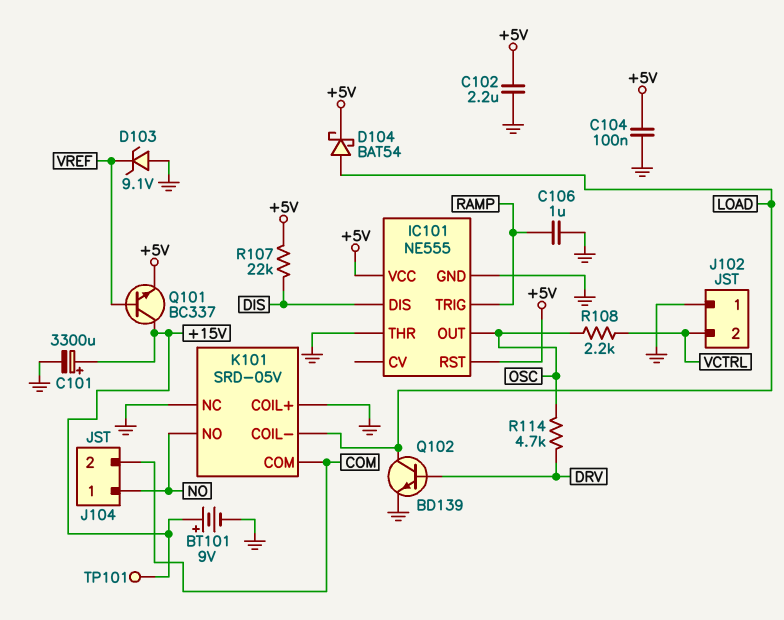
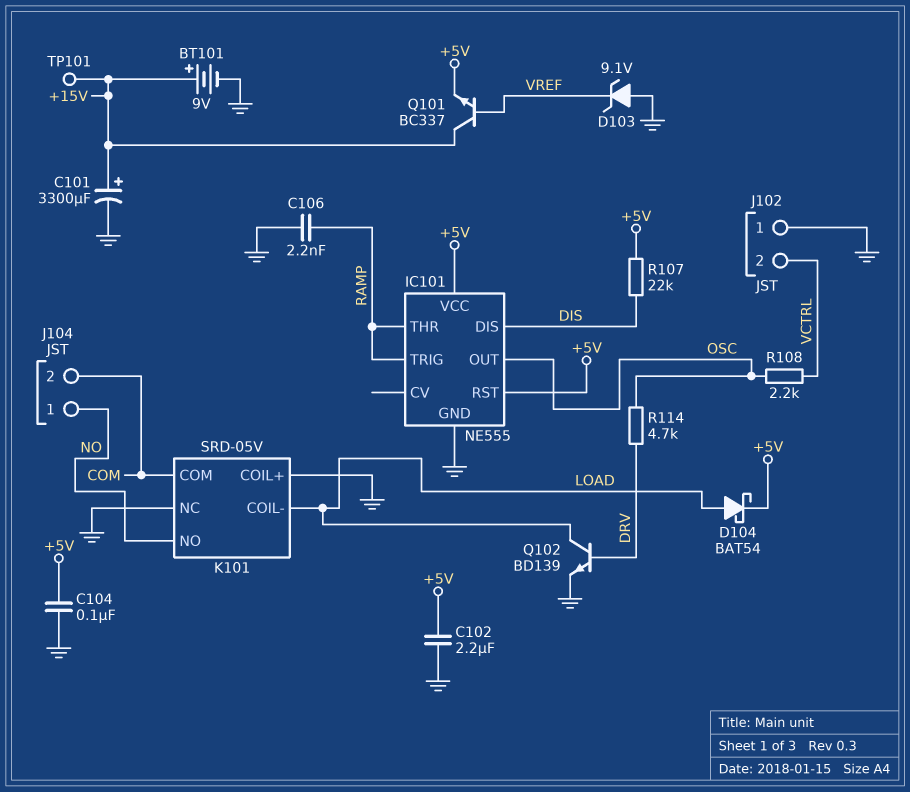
C106: 1uF (GND, RAMP) -> 2.2nF (GND, RAMP)
IC101 pin THR: GND -> RAMP

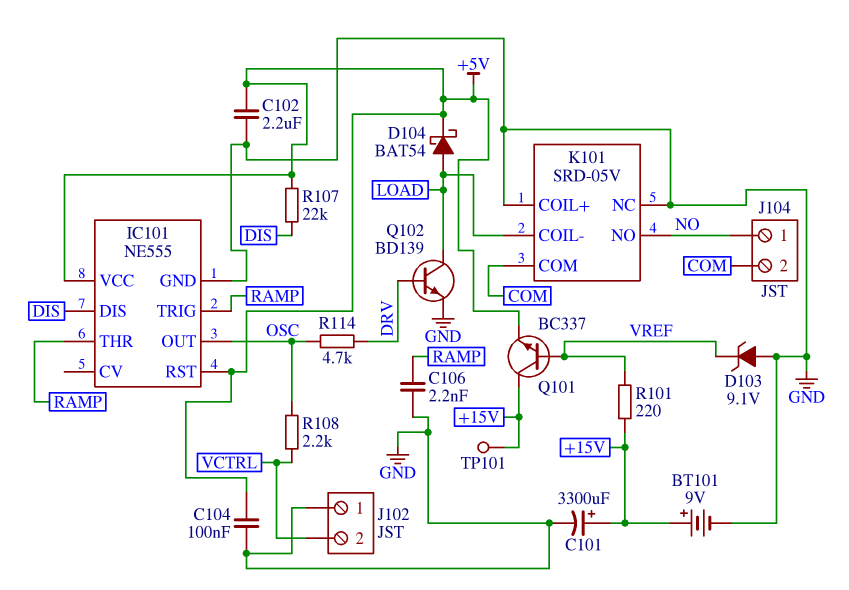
R101: none -> 220 (+15V, VREF)

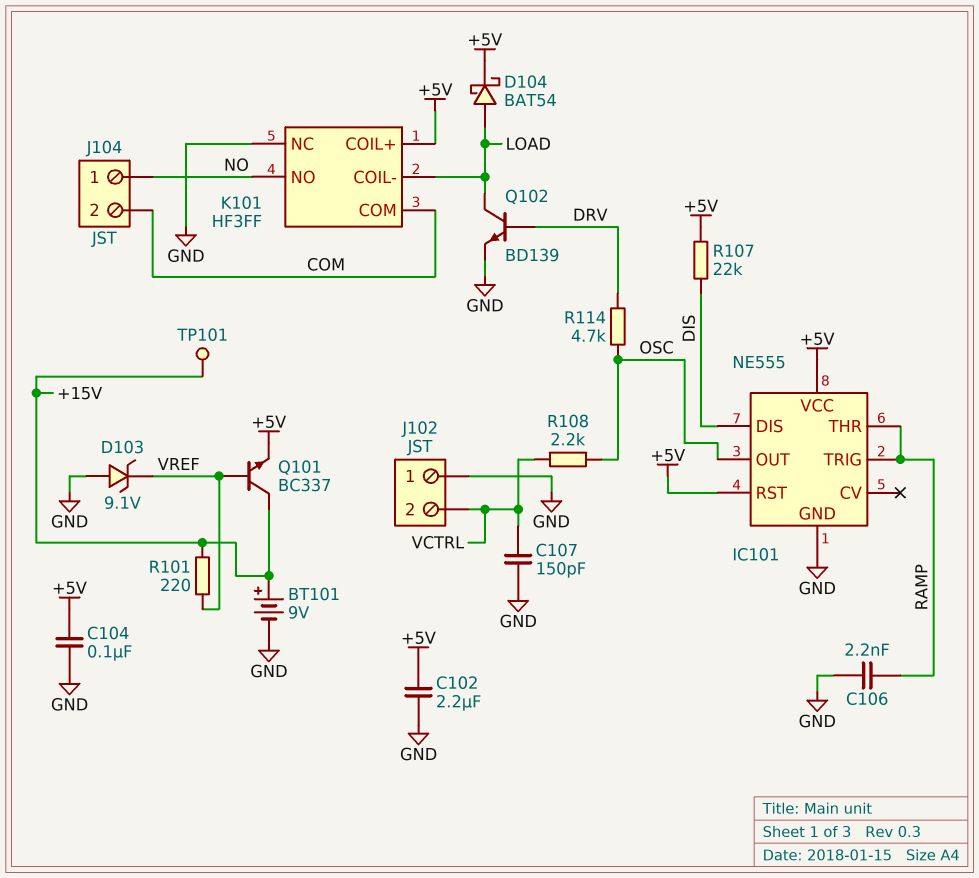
C101: 3300uF (plus +15V, minus GND) -> none
C107: none -> 150pF (GND, VCTRL)
K101: SRD-05V -> HF3FF
K101 pin COIL+: GND -> +5V

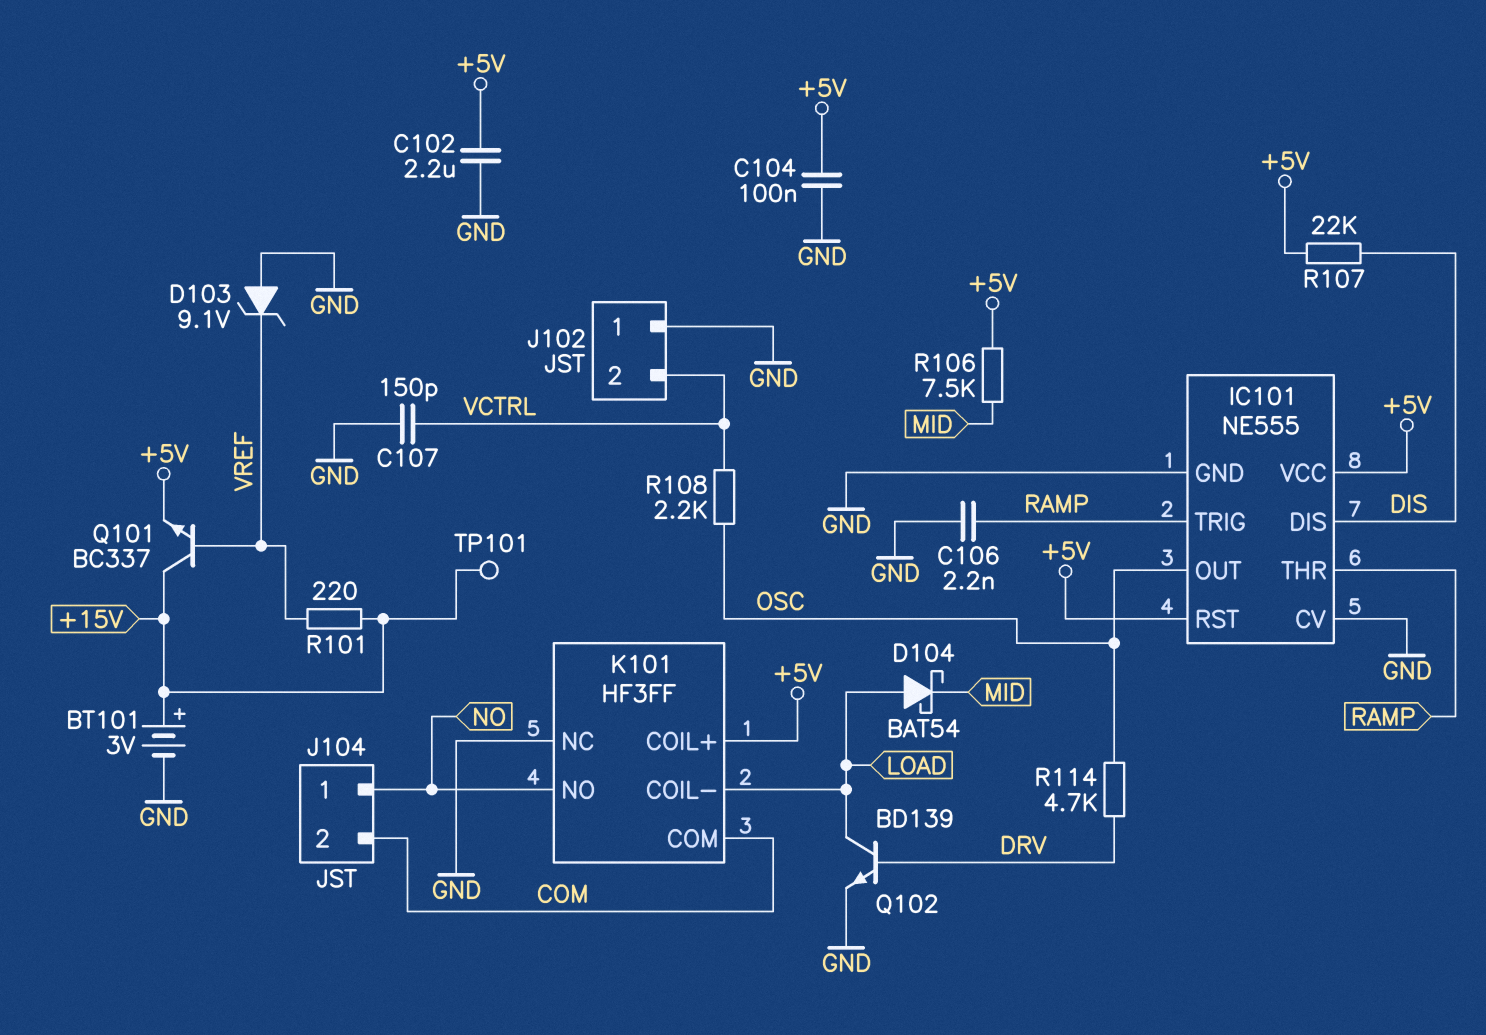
BT101: 9V (plus +15V, minus GND) -> 3V (plus +15V, minus GND)
D104: schottky BAT54 (A LOAD, K +5V) -> schottky BAT54 (A LOAD, K MID)
IC101 pin CV: none -> GND
R106: none -> 7.5k (+5V, MID)

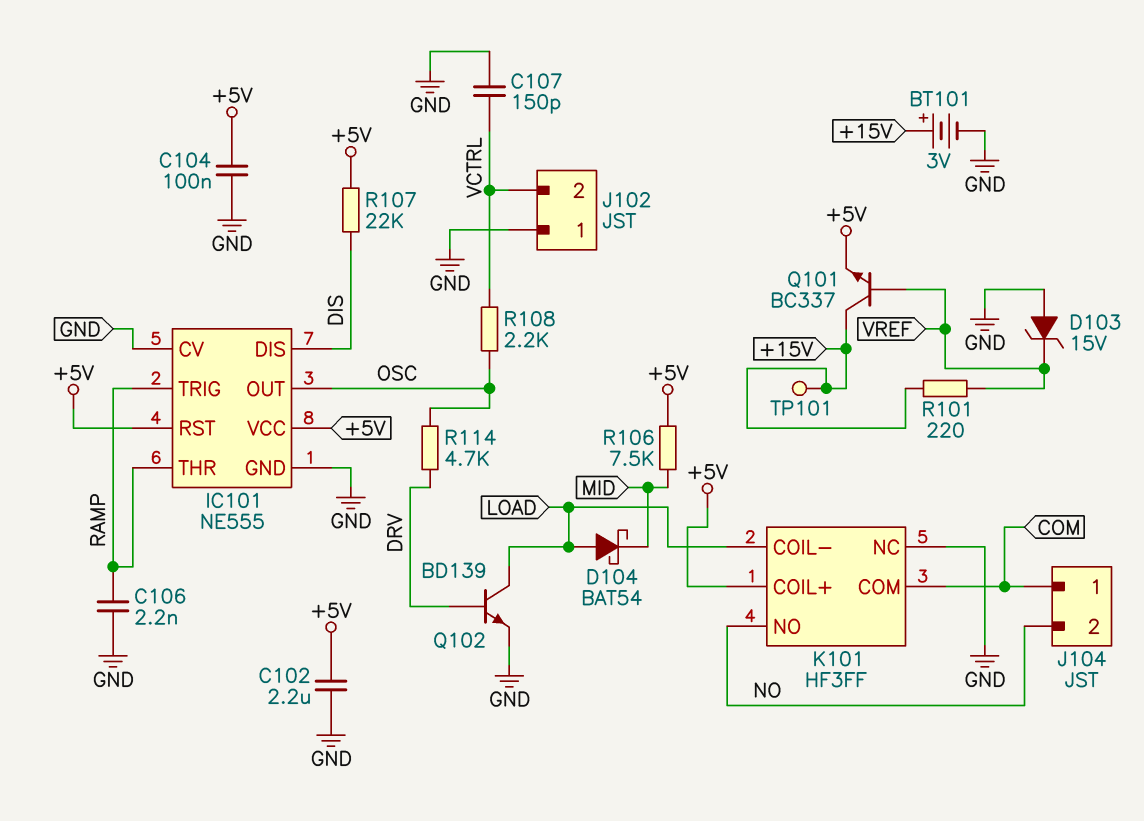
D103: zener 9.1V (A GND, K VREF) -> zener 15V (A GND, K VREF)
J104 pin 1: NO -> COM
J104 pin 2: COM -> NO

